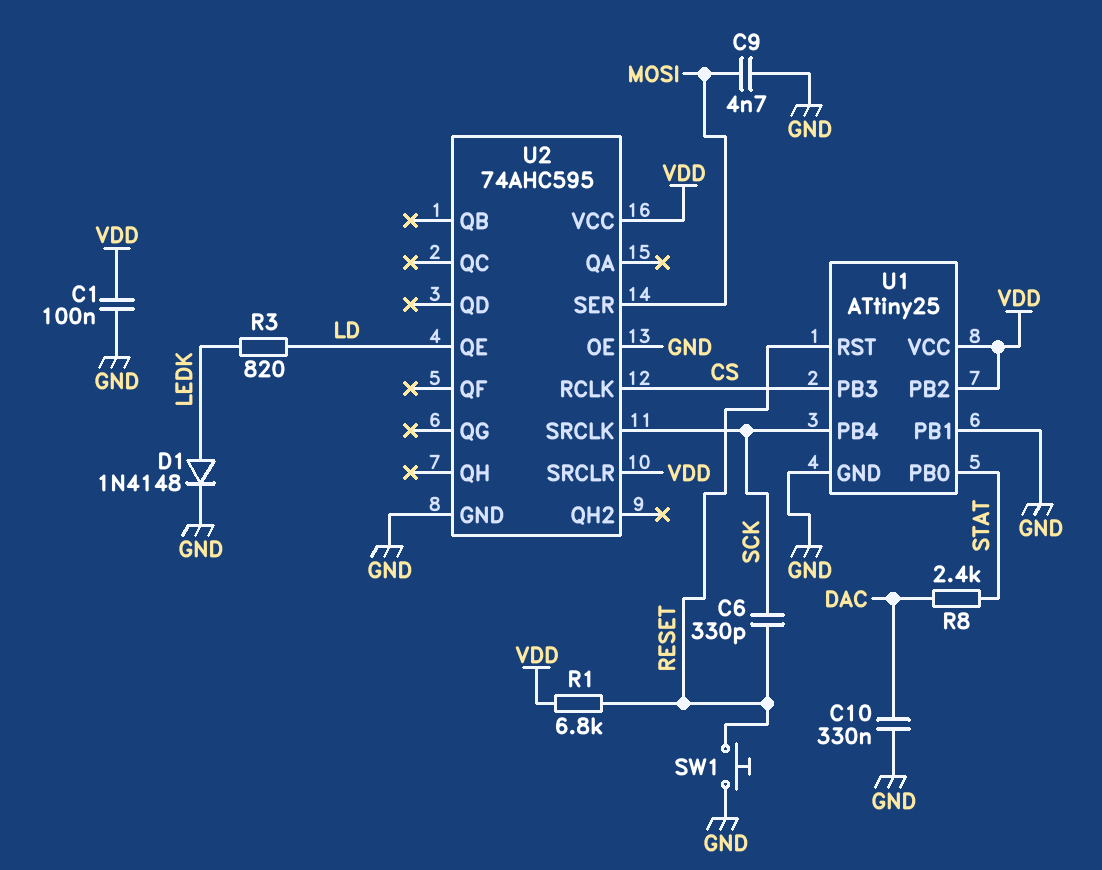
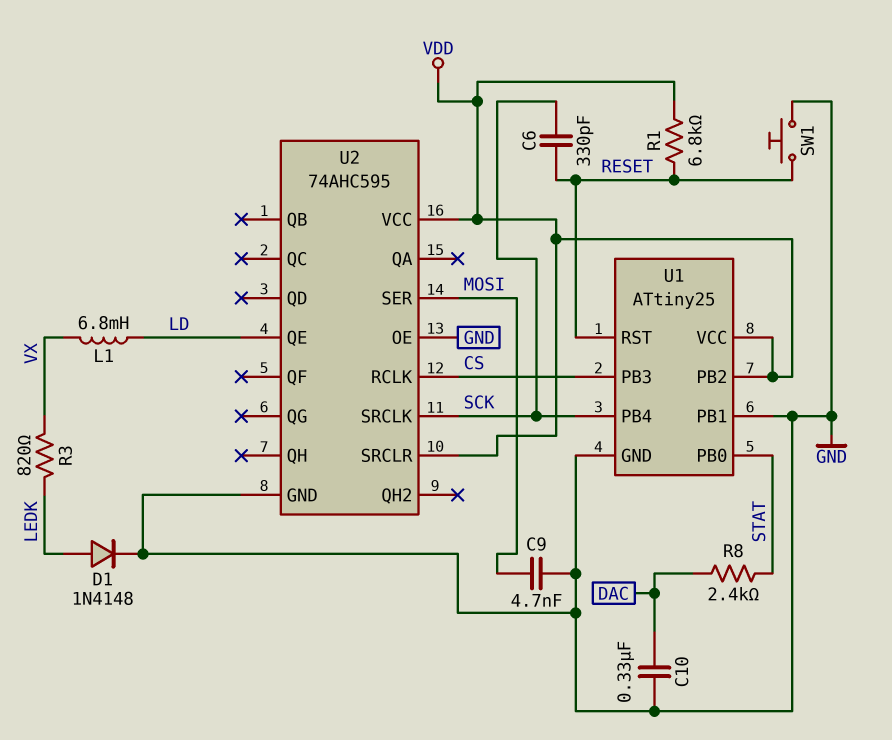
C1: 100nF (GND, VDD) -> none
L1: none -> 6.8mH (LD, VX)
R3: 820 (LD, LEDK) -> 820 (LEDK, VX)

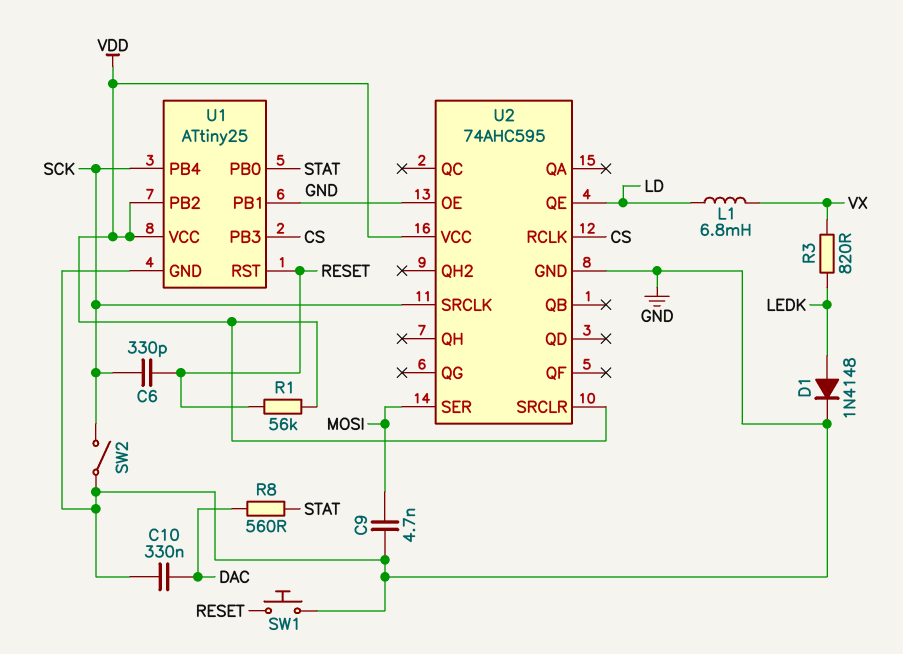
R1: 6.8k (RESET, VDD) -> 56k (RESET, VDD)
R8: 2.4k (DAC, STAT) -> 560 (DAC, STAT)
SW2: none -> switch (GND, SCK)

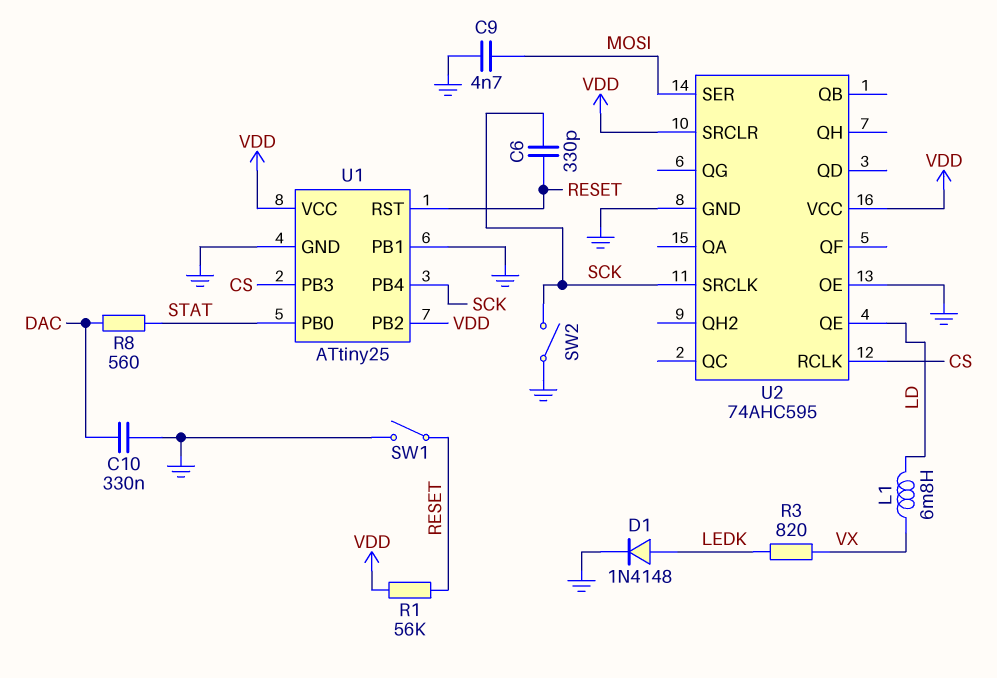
SW1: button (GND, RESET) -> switch (GND, RESET)

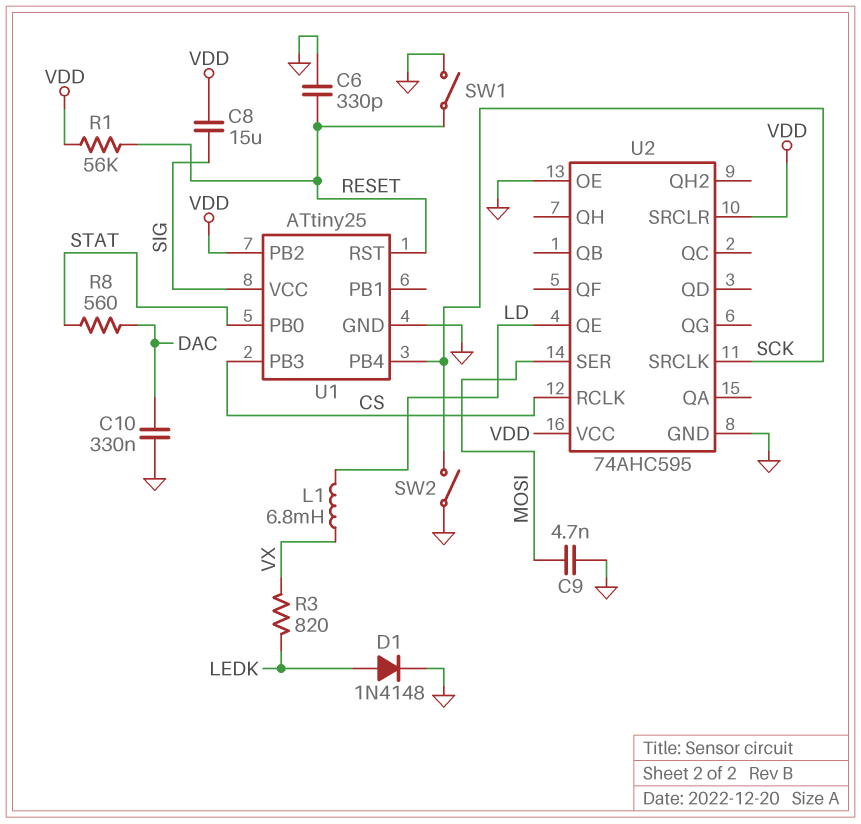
C6: 330pF (RESET, SCK) -> 330pF (GND, RESET)
C8: none -> 15uF (SIG, VDD)
U1 pin PB1: GND -> none
U1 pin VCC: VDD -> SIG

